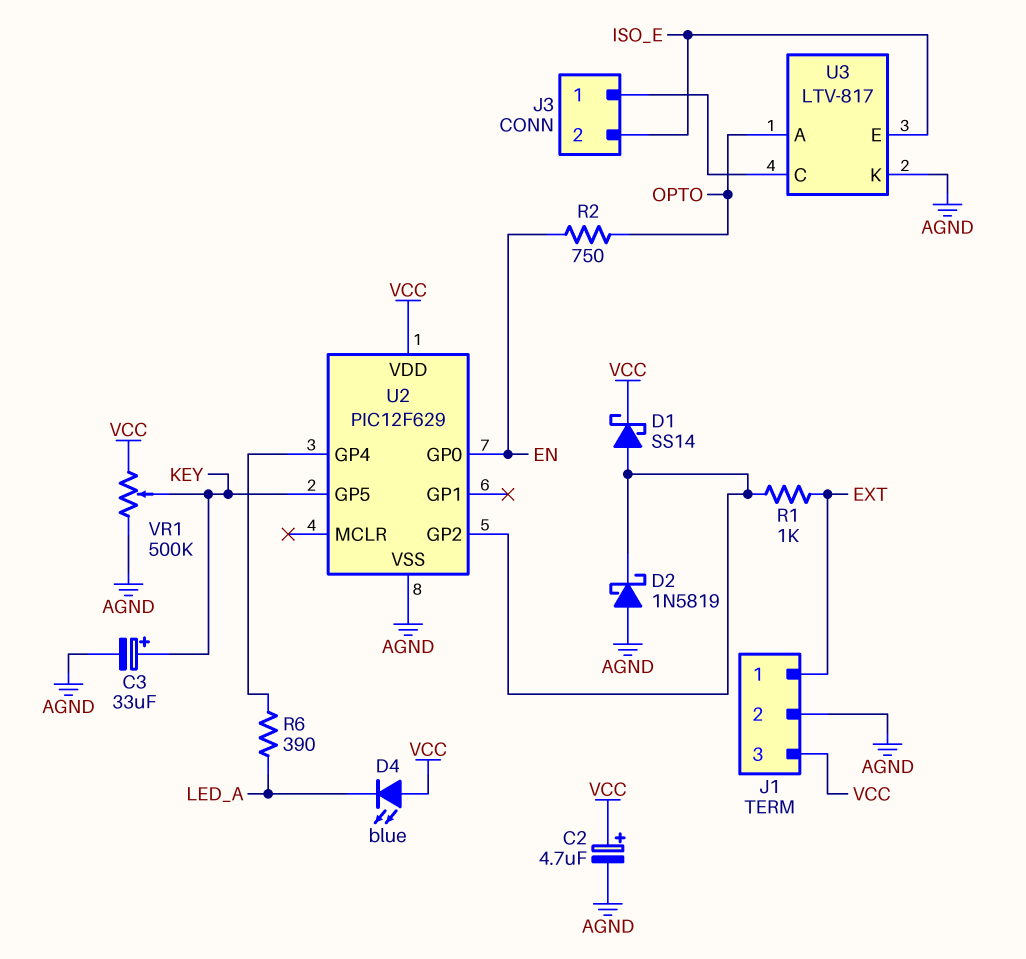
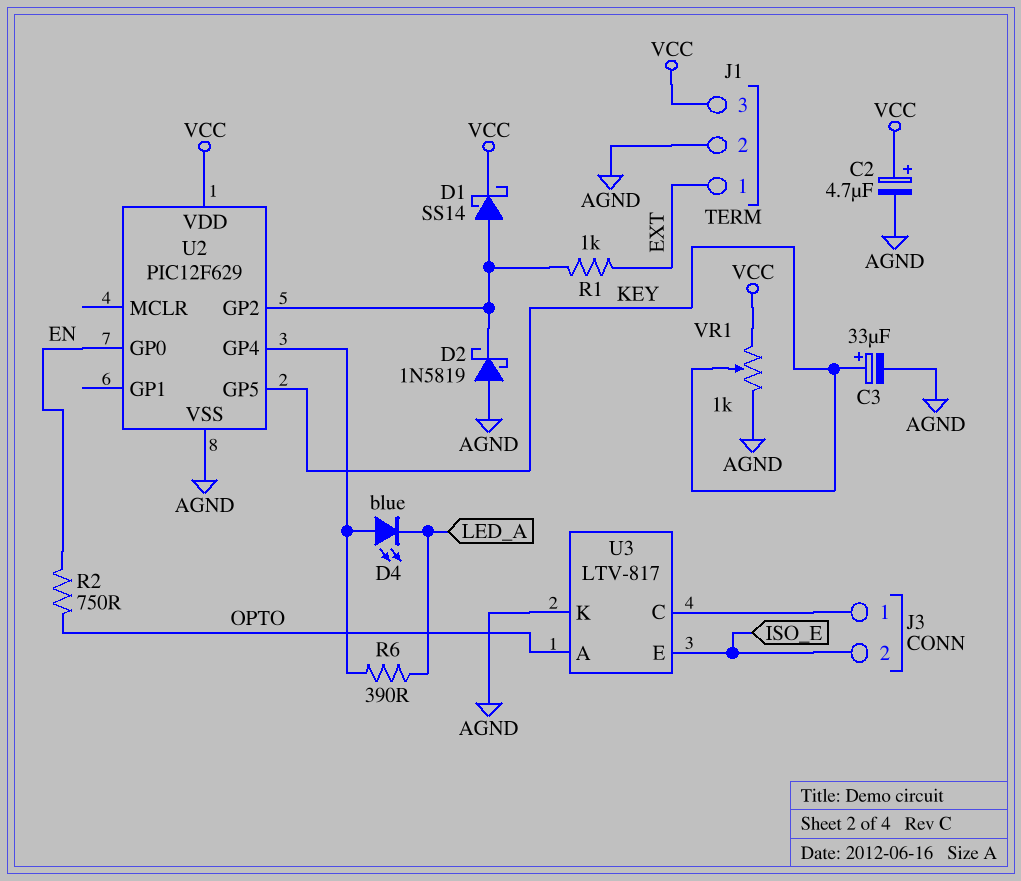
D4: LED blue (A VCC, K LED_A) -> LED blue (A U2/GP4, K LED_A)
VR1: 500k (AGND, VCC, wiper KEY) -> 1k (AGND, VCC, wiper KEY)

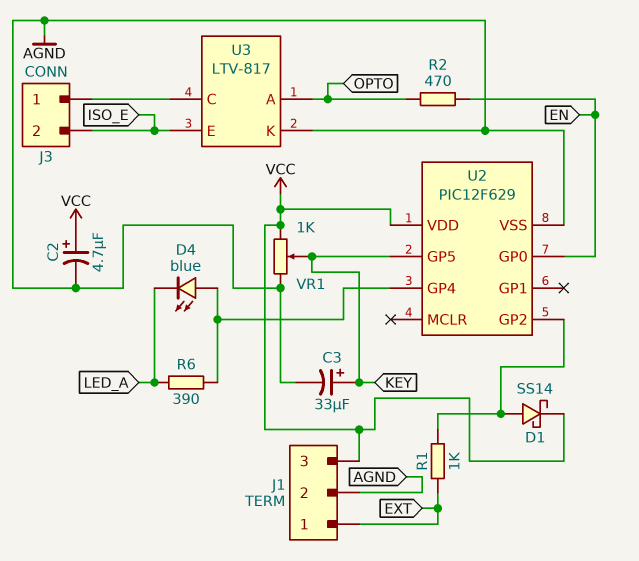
D2: schottky 1N5819 (A AGND, K U2/GP2) -> none
R2: 750 (EN, OPTO) -> 470 (EN, OPTO)

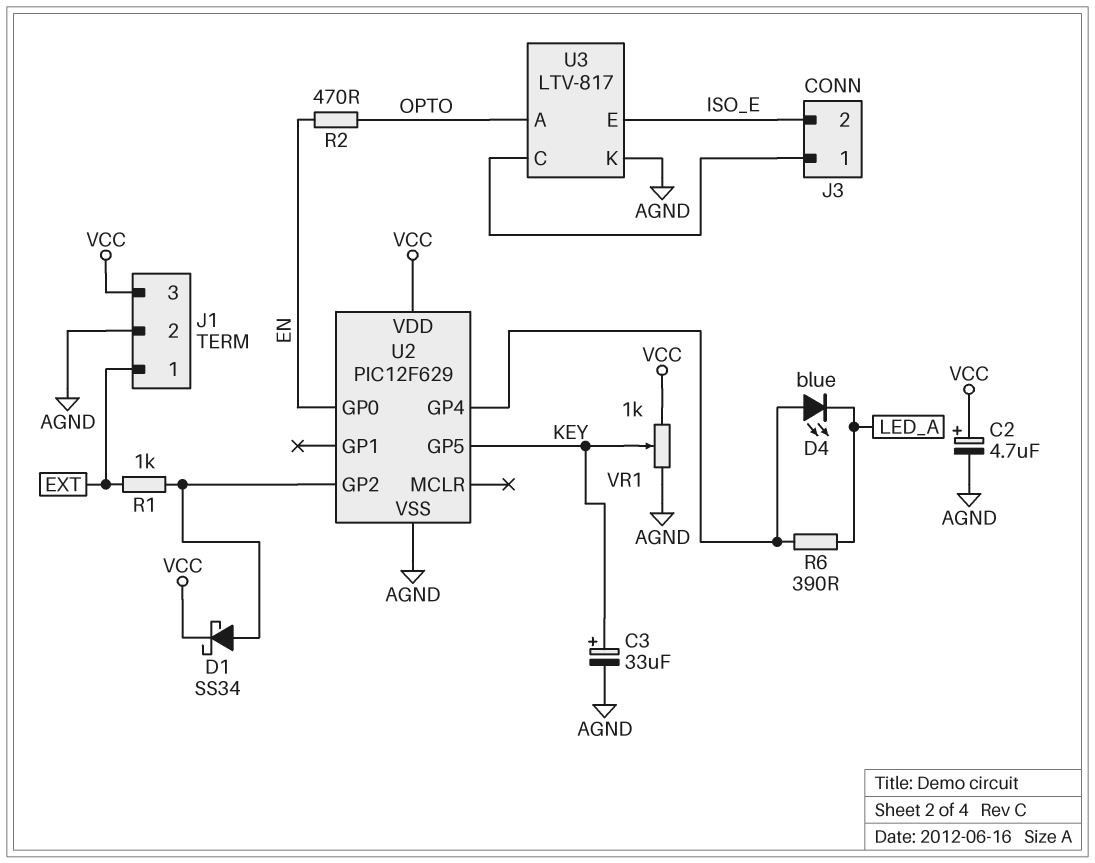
D1: schottky SS14 (A U2/GP2, K VCC) -> schottky SS34 (A U2/GP2, K VCC)

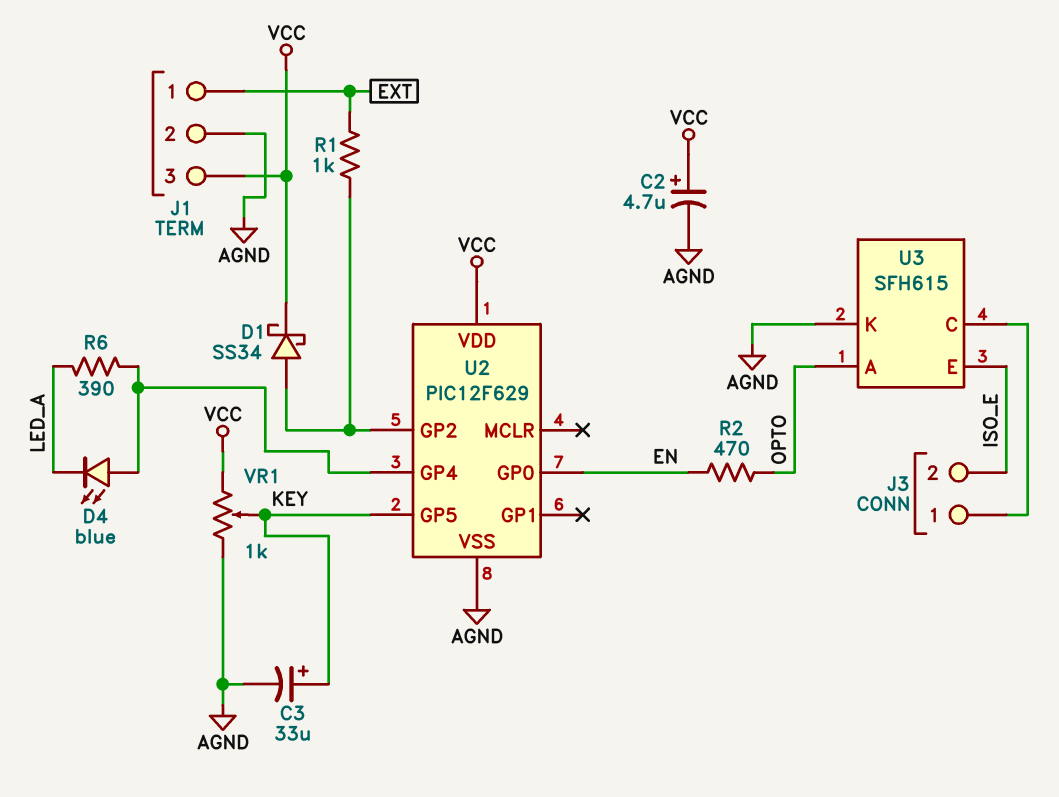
U3: LTV-817 -> SFH615

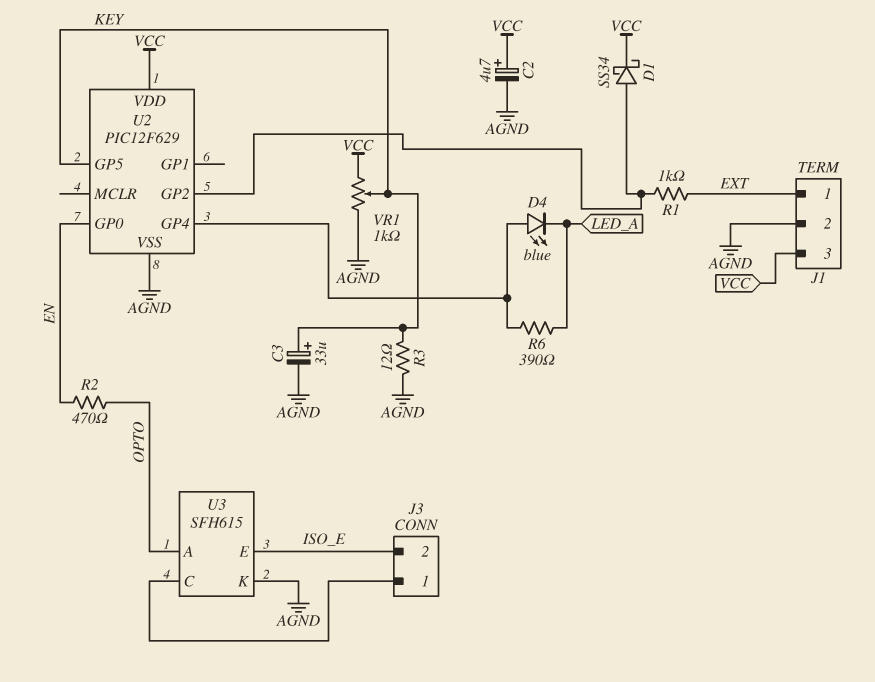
R3: none -> 12 (AGND, KEY)

